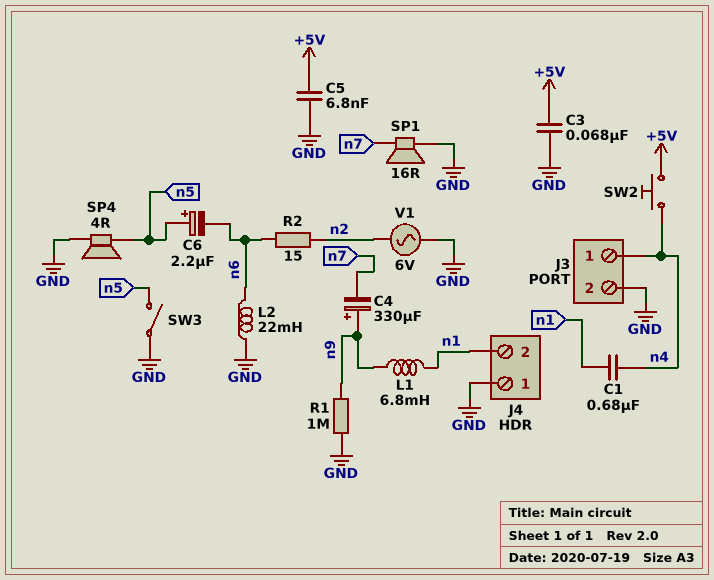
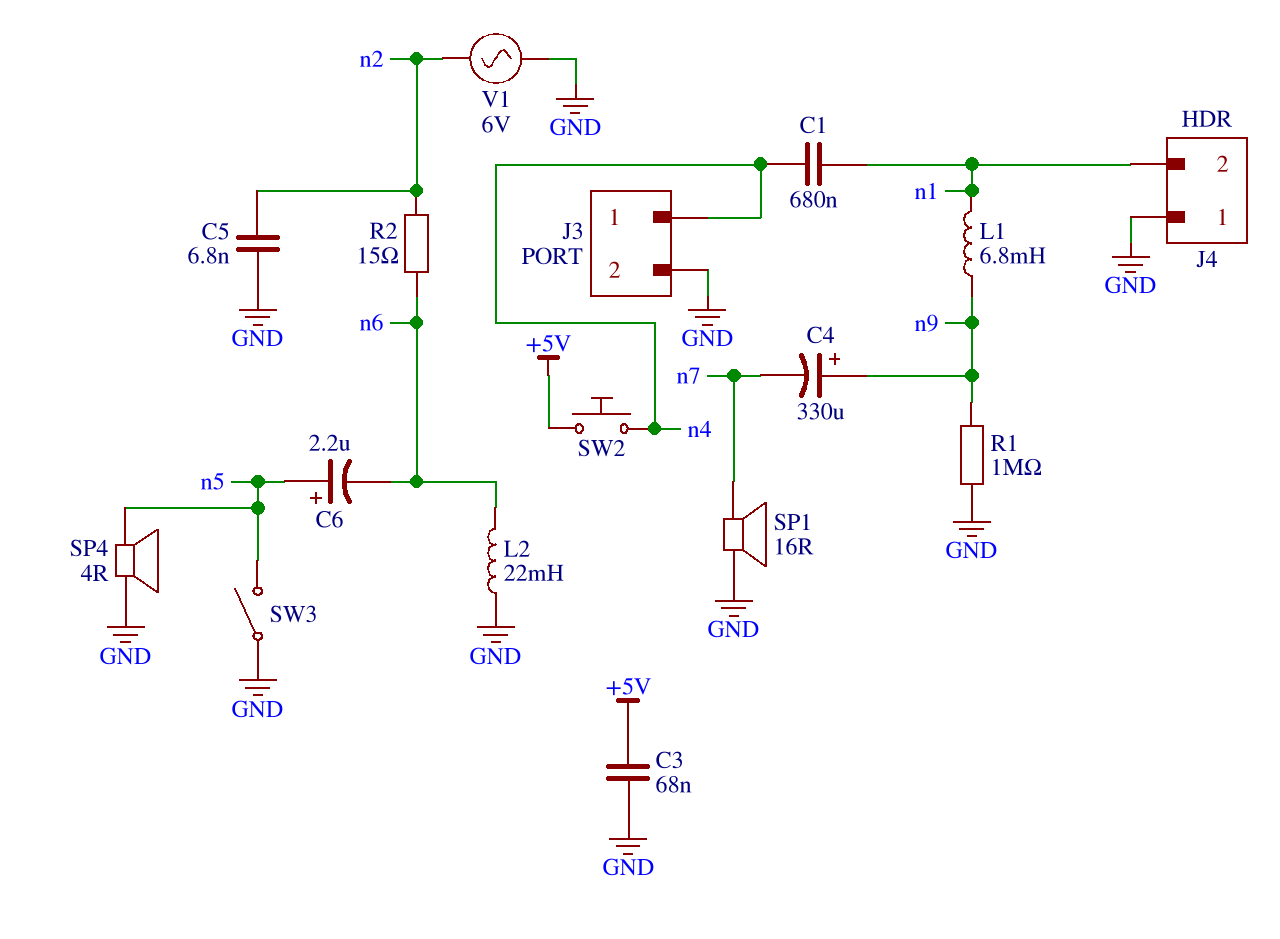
C5: 6.8nF (+5V, GND) -> 6.8nF (GND, n2)

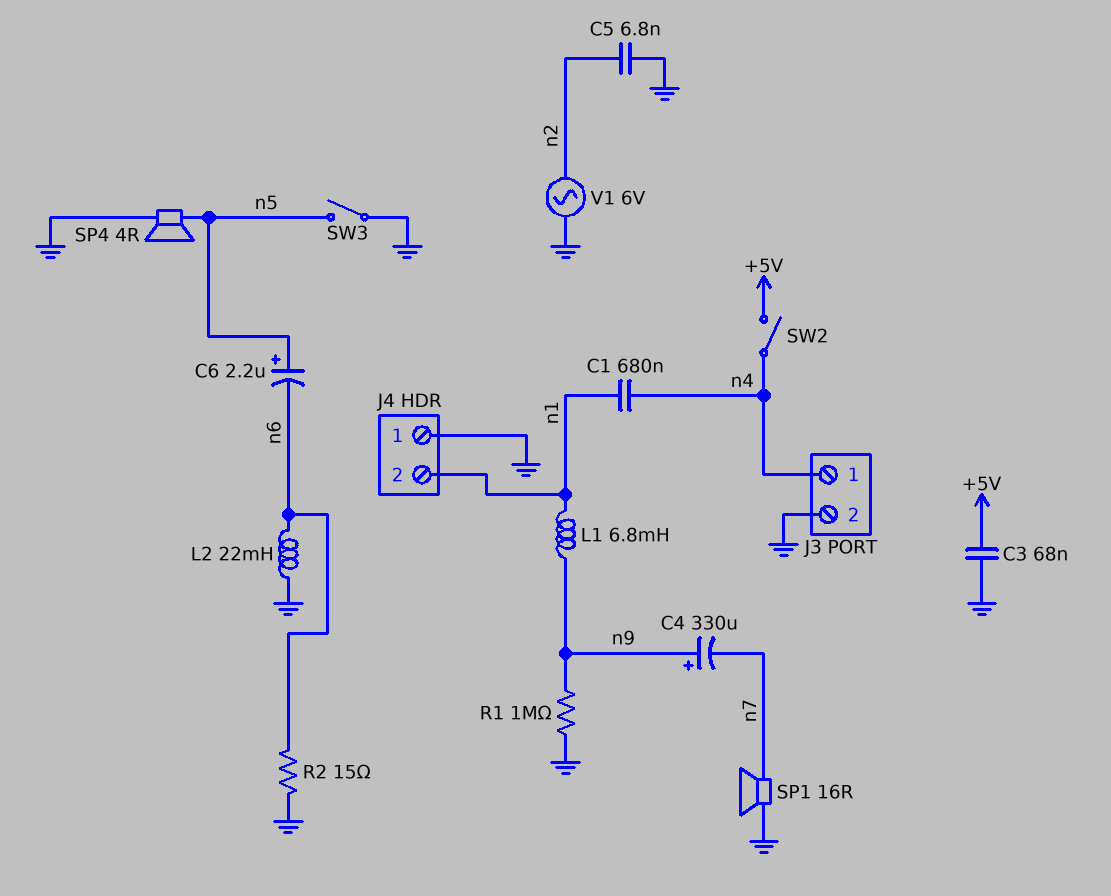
R2: 15 (n2, n6) -> 15 (GND, n6)
SW2: button (+5V, n4) -> switch (+5V, n4)

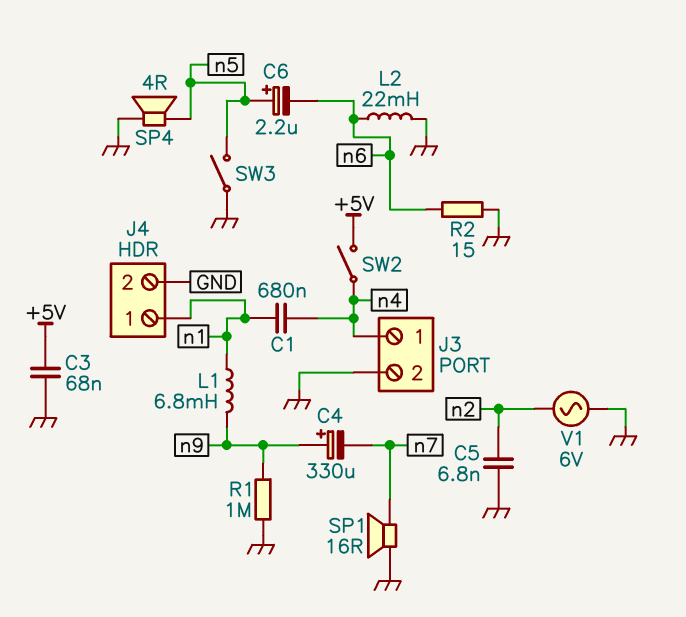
J4 pin 1: GND -> n1
J4 pin 2: n1 -> GND

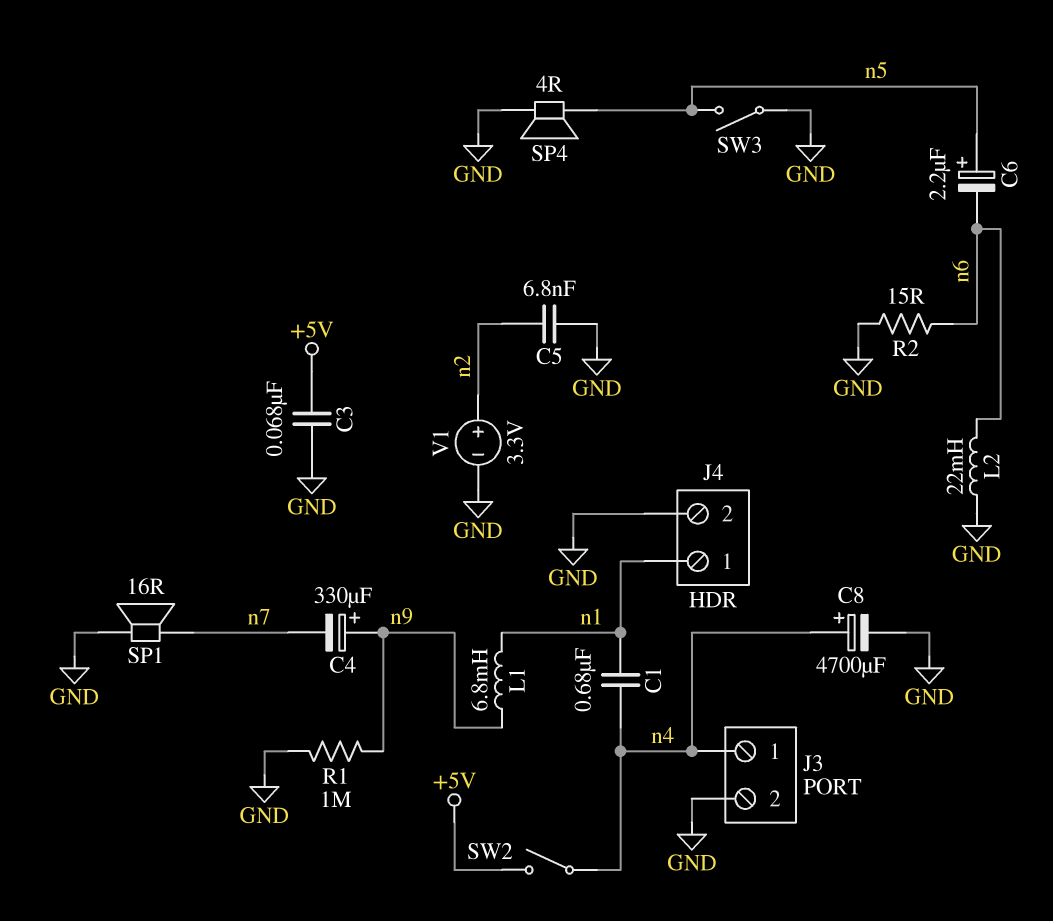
C8: none -> 4700uF (plus n4, minus GND)
V1: AC 6V (GND, n2) -> 3.3V (plus n2, minus GND)

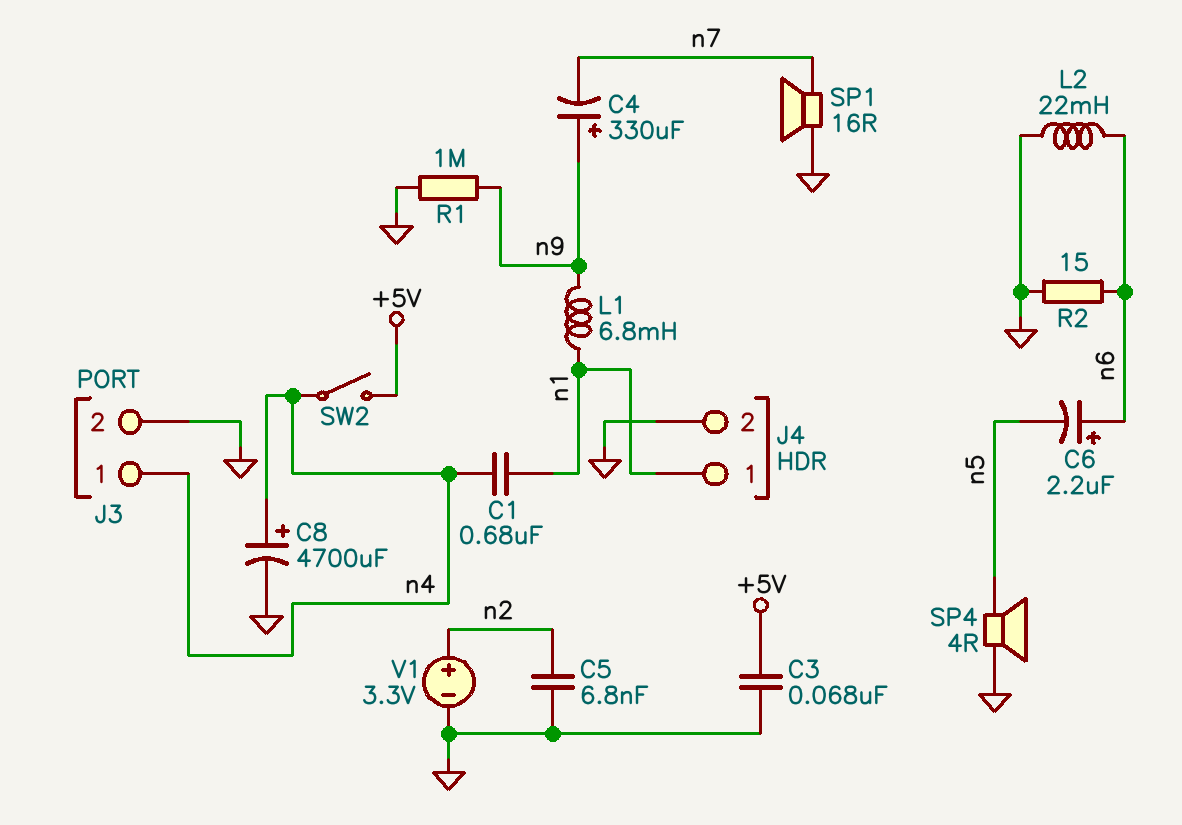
C6: 2.2uF (plus n5, minus n6) -> 2.2uF (plus n6, minus n5)
SW3: switch (GND, n5) -> none

